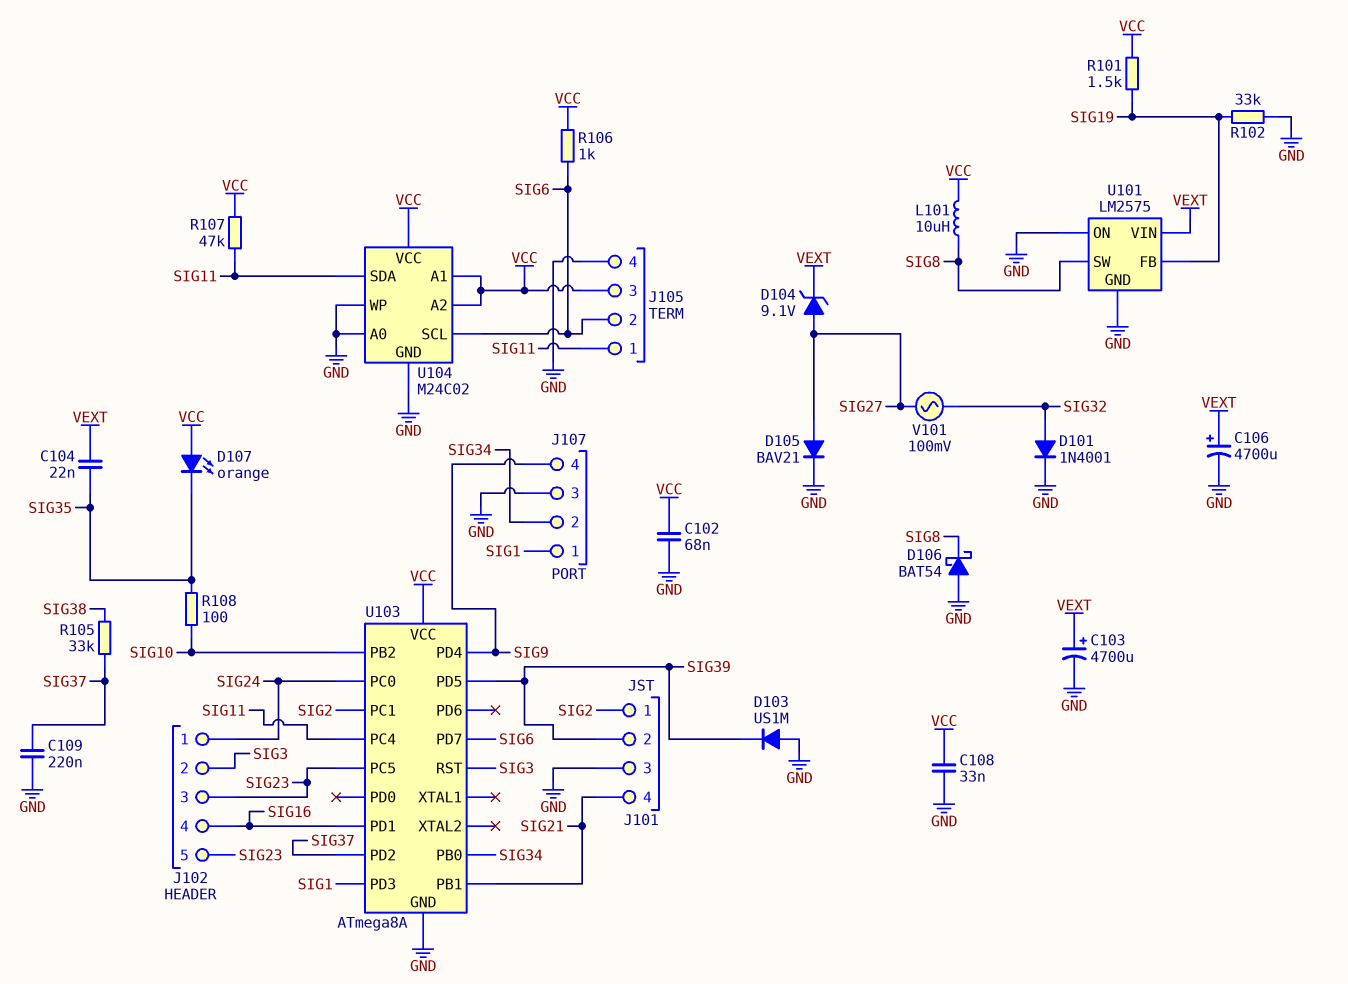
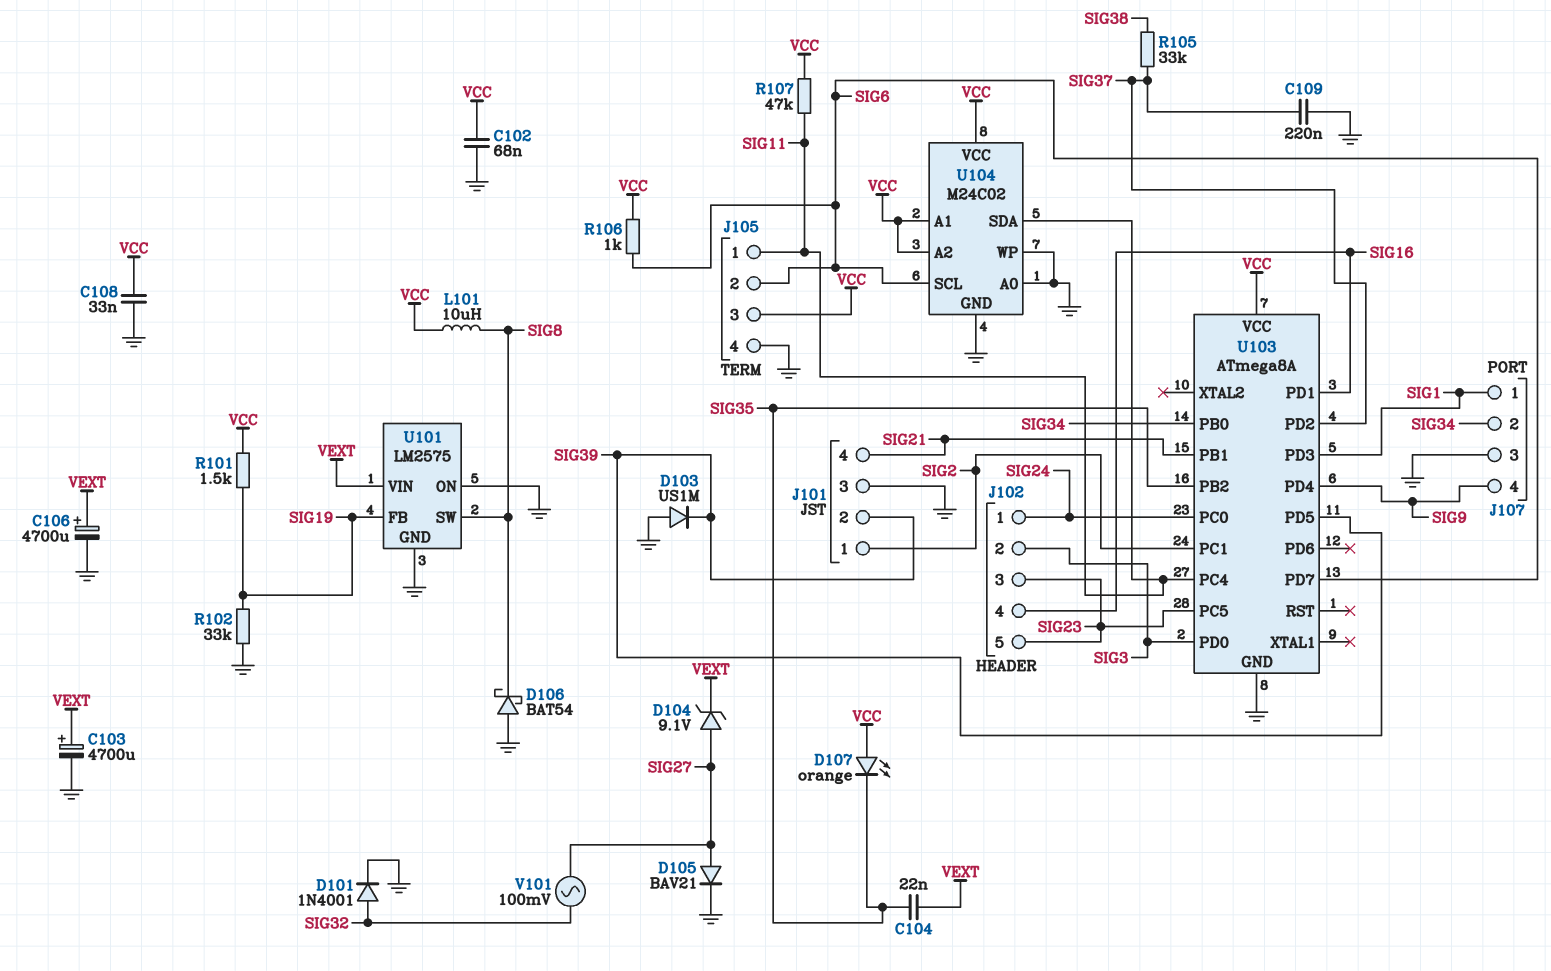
R108: 100 (SIG10, SIG35) -> none
U103 pin PB2: SIG10 -> SIG35
U103 pin PD0: none -> SIG3
U103 pin RST: SIG3 -> none

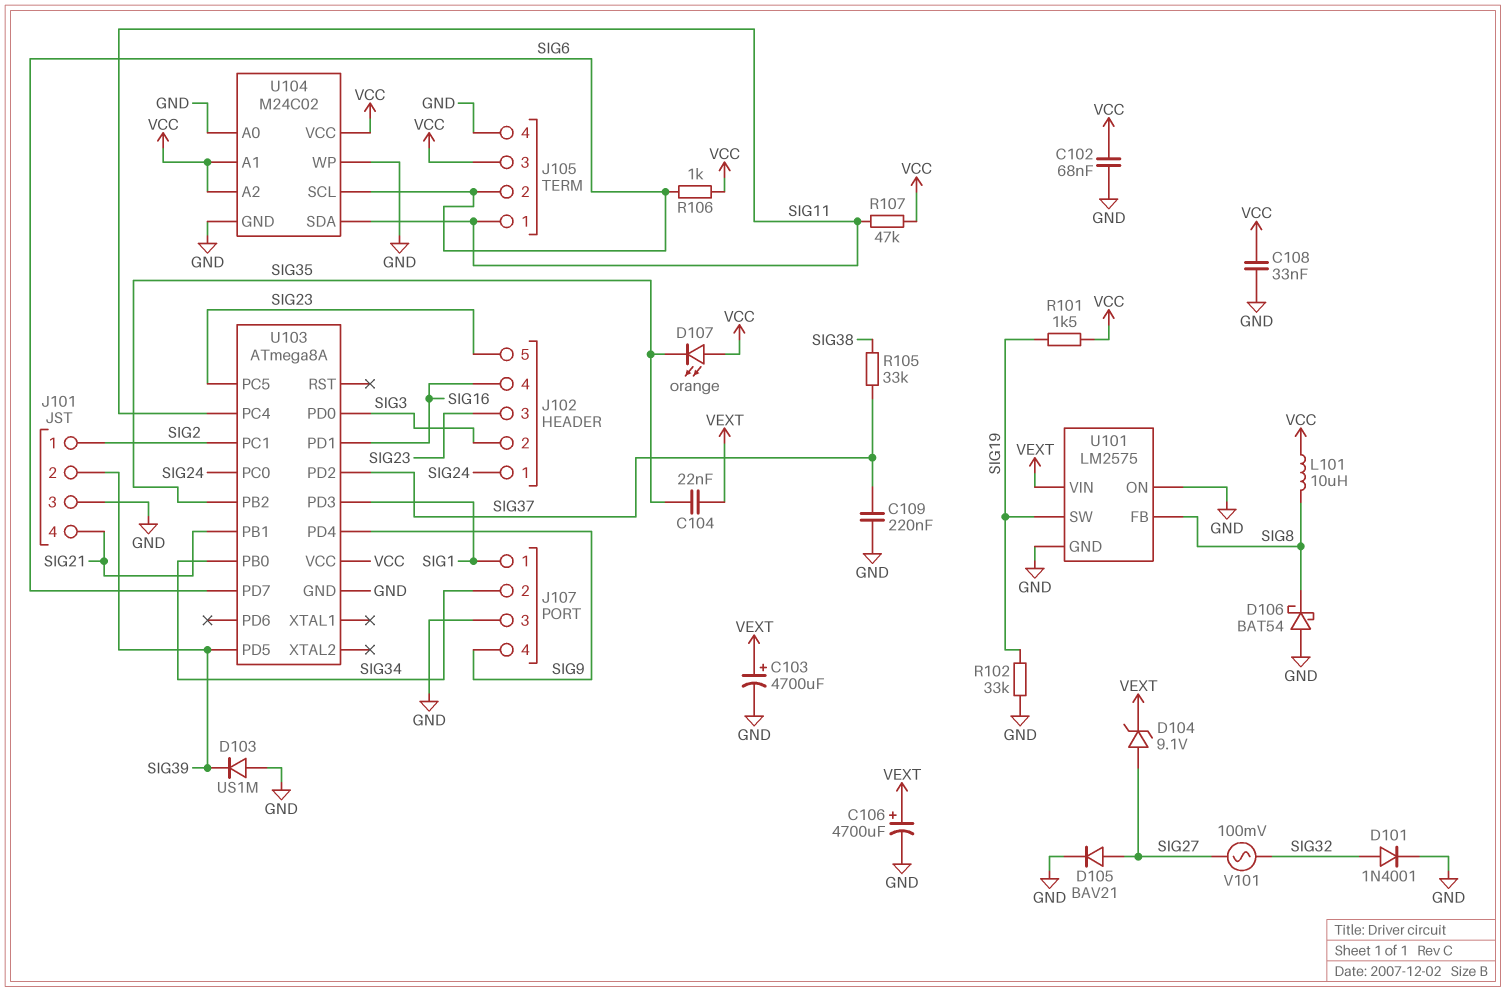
U101 pin FB: SIG19 -> SIG8
U101 pin SW: SIG8 -> SIG19

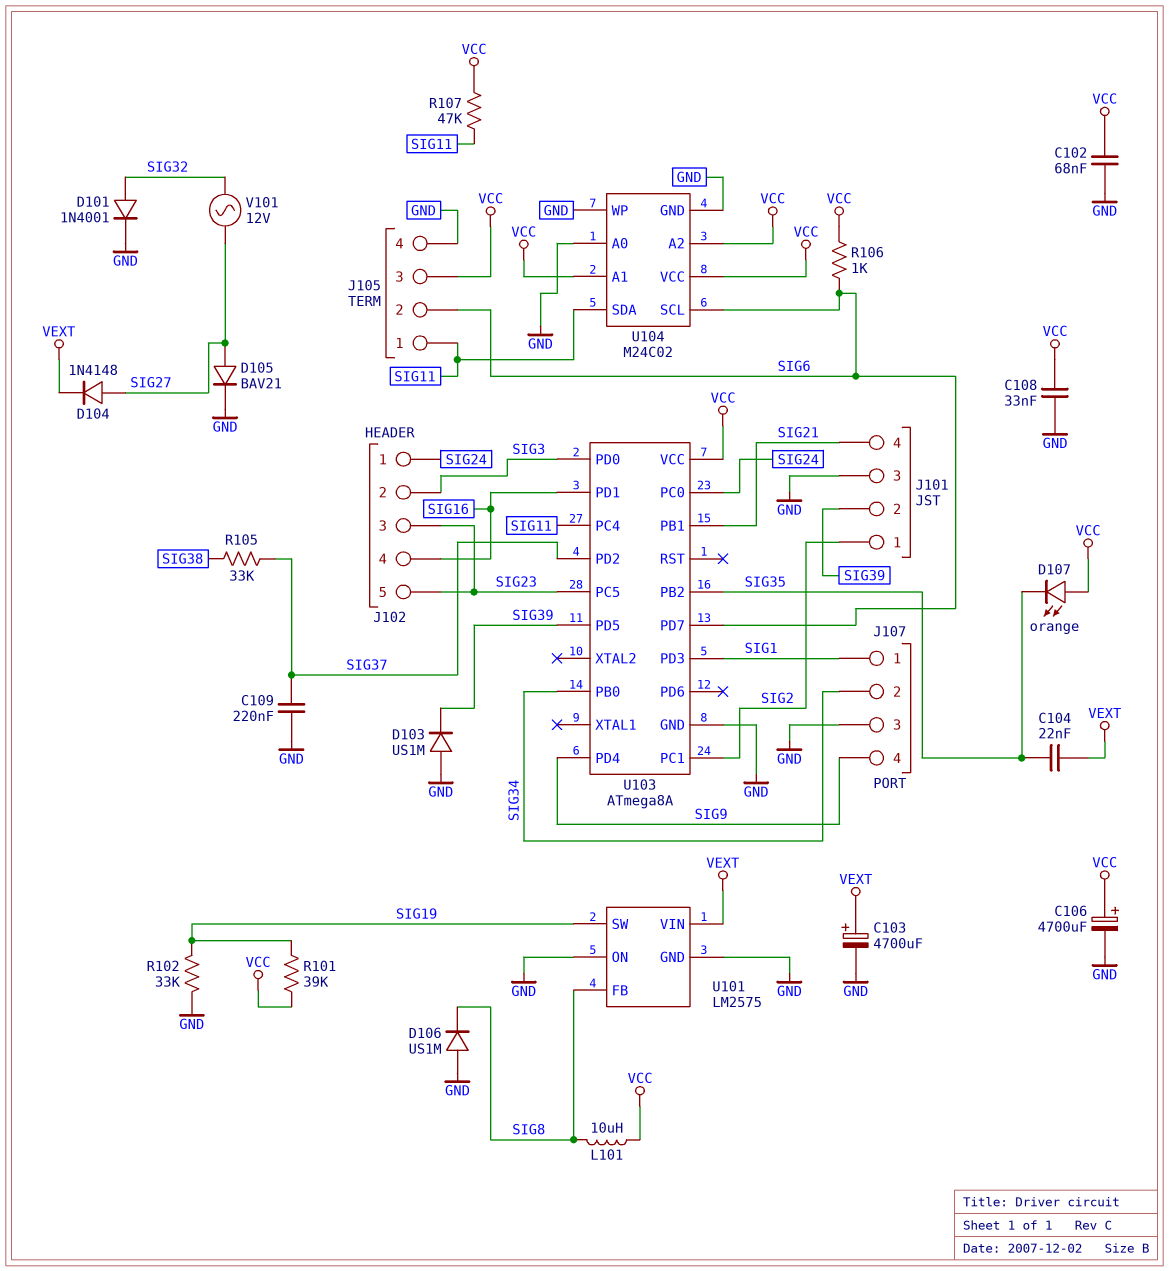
C106: 4700uF (plus VEXT, minus GND) -> 4700uF (plus VCC, minus GND)
D104: zener 9.1V (A SIG27, K VEXT) -> diode 1N4148 (A SIG27, K VEXT)
D106: schottky BAT54 (A GND, K SIG8) -> diode US1M (A GND, K SIG8)
R101: 1.5k (SIG19, VCC) -> 39k (SIG19, VCC)
V101: AC 100mV (SIG27, SIG32) -> AC 12V (SIG27, SIG32)

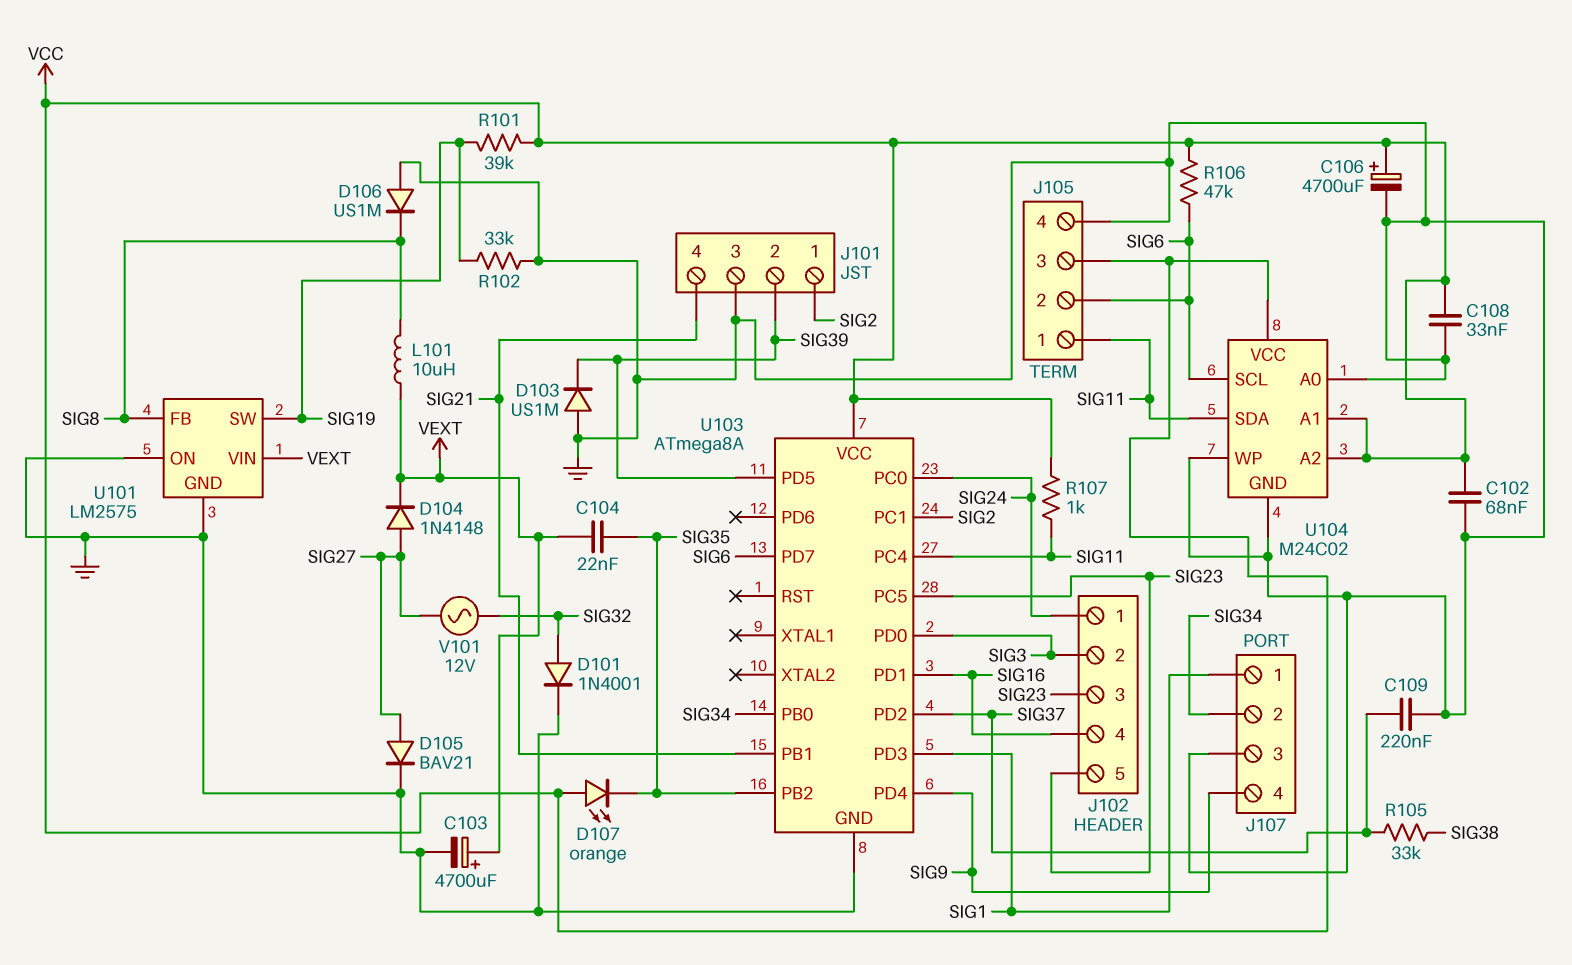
L101: 10uH (SIG8, VCC) -> 10uH (SIG8, VEXT)
R106: 1k (SIG6, VCC) -> 47k (SIG6, VCC)
R107: 47k (SIG11, VCC) -> 1k (SIG11, VCC)

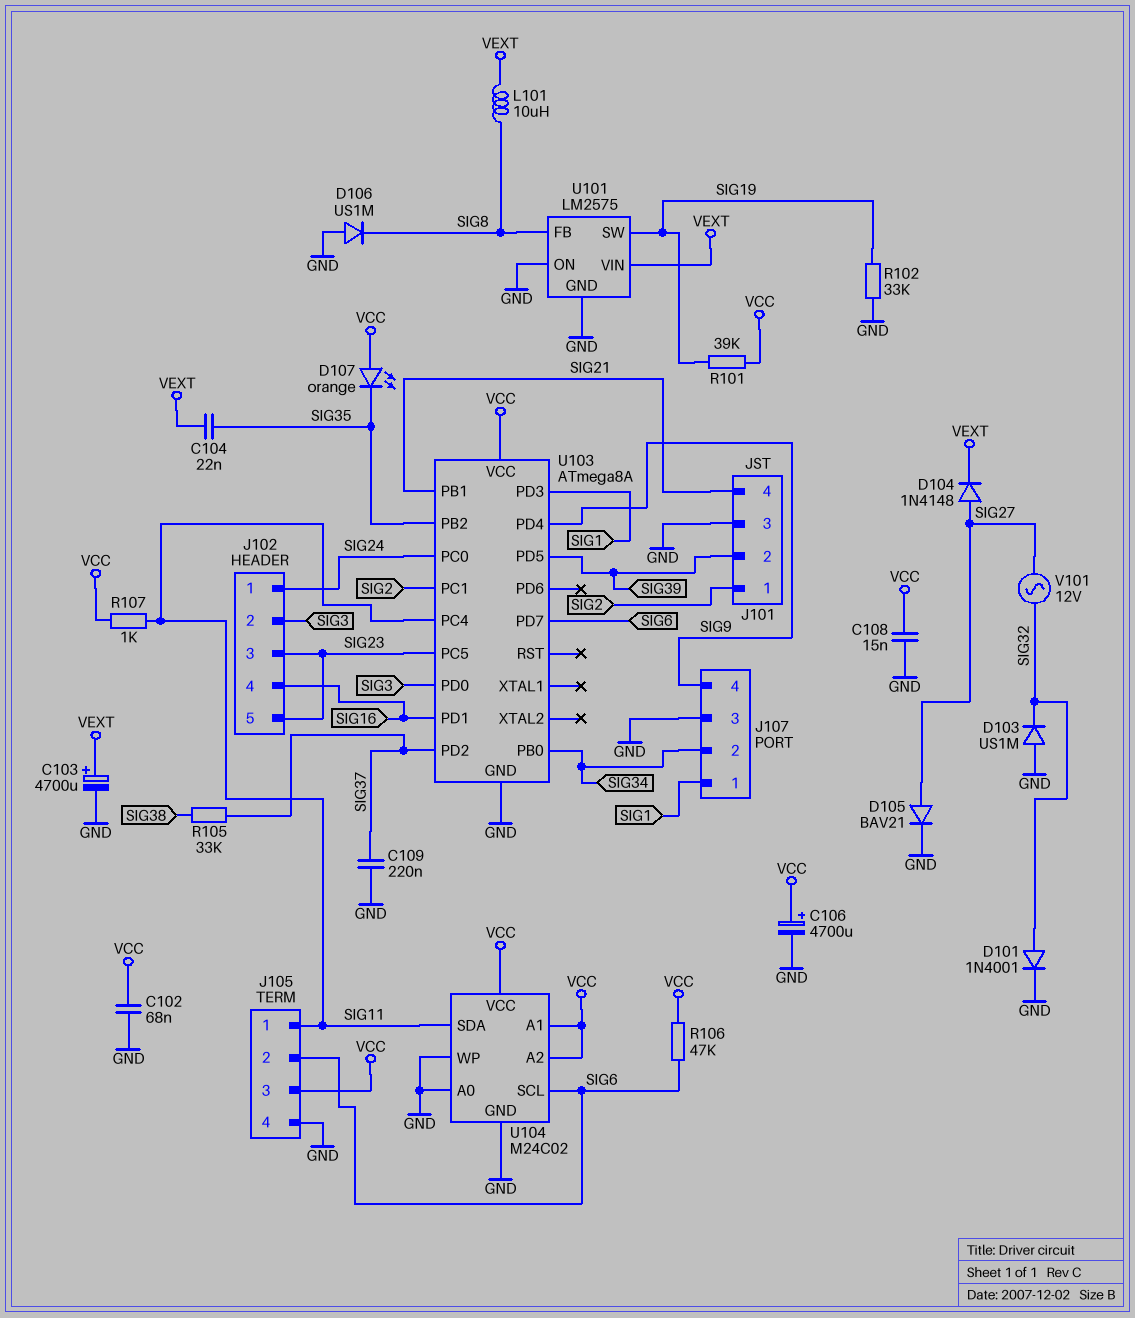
C108: 33nF (GND, VCC) -> 15nF (GND, VCC)
D103: diode US1M (A GND, K SIG39) -> diode US1M (A GND, K SIG32)

